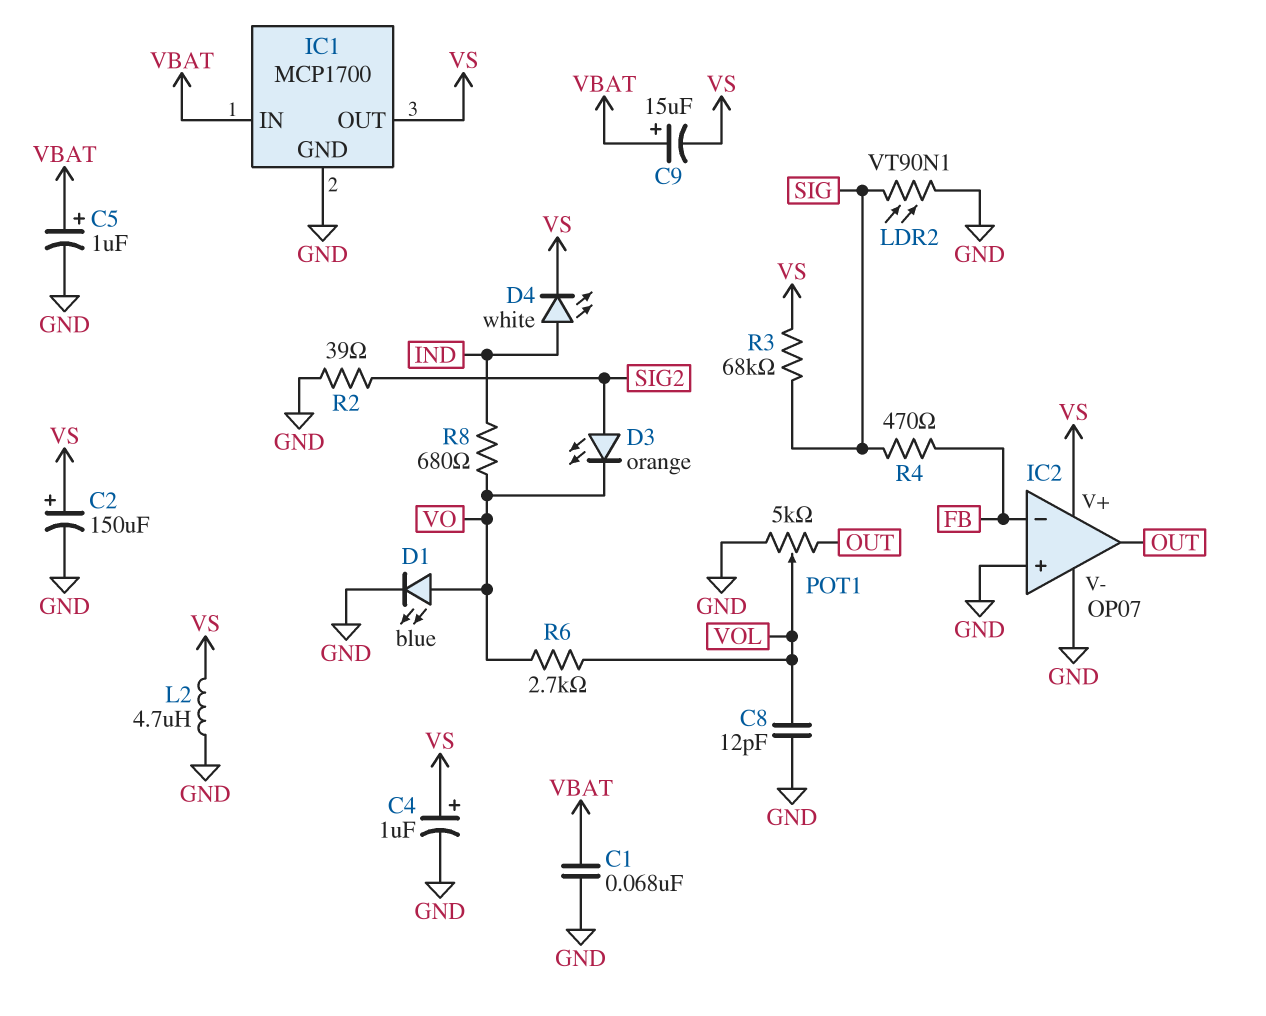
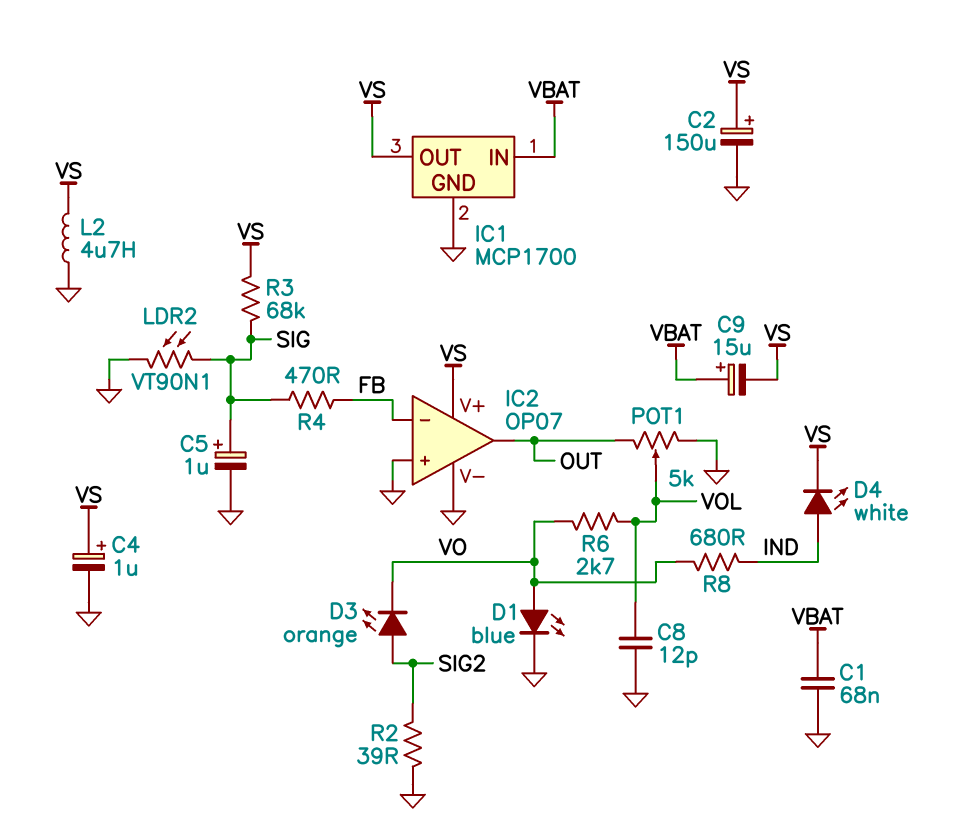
C5: 1uF (plus VBAT, minus GND) -> 1uF (plus SIG, minus GND)

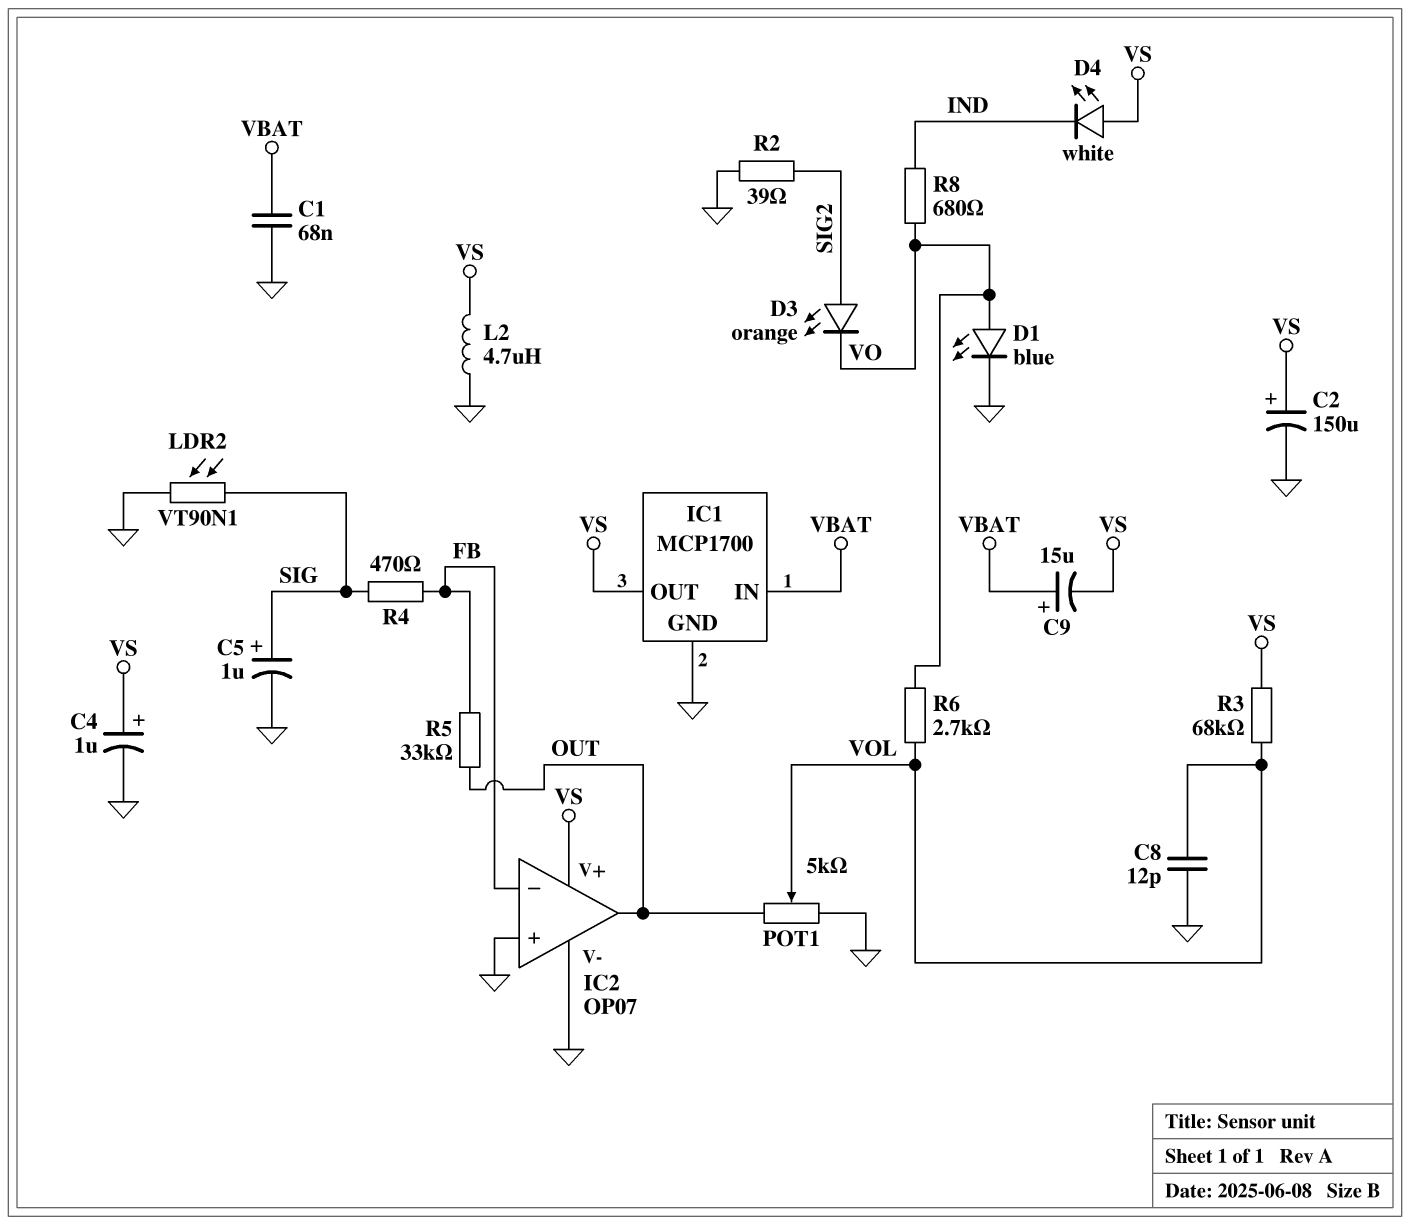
D4: LED white (A IND, K VS) -> LED white (A VS, K IND)
R3: 68k (SIG, VS) -> 68k (VOL, VS)
R5: none -> 33k (FB, OUT)

